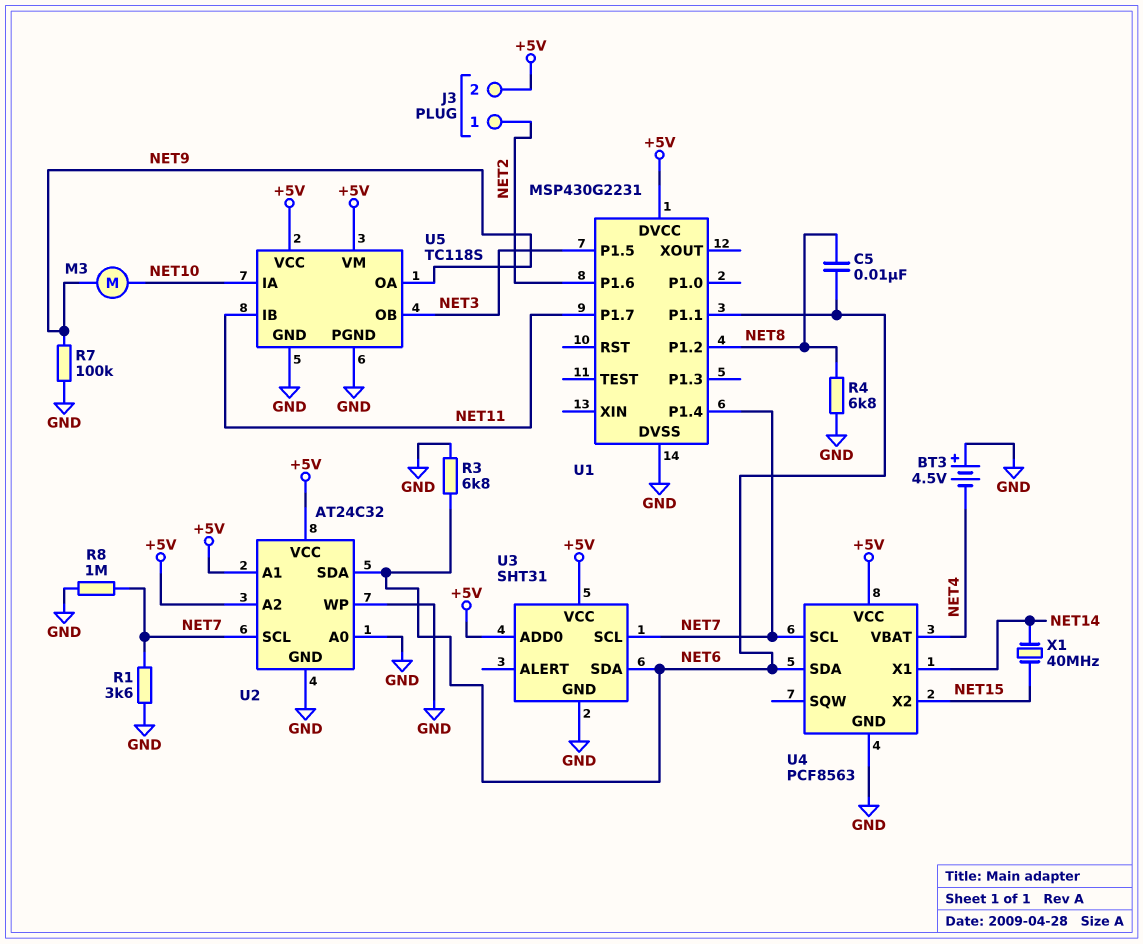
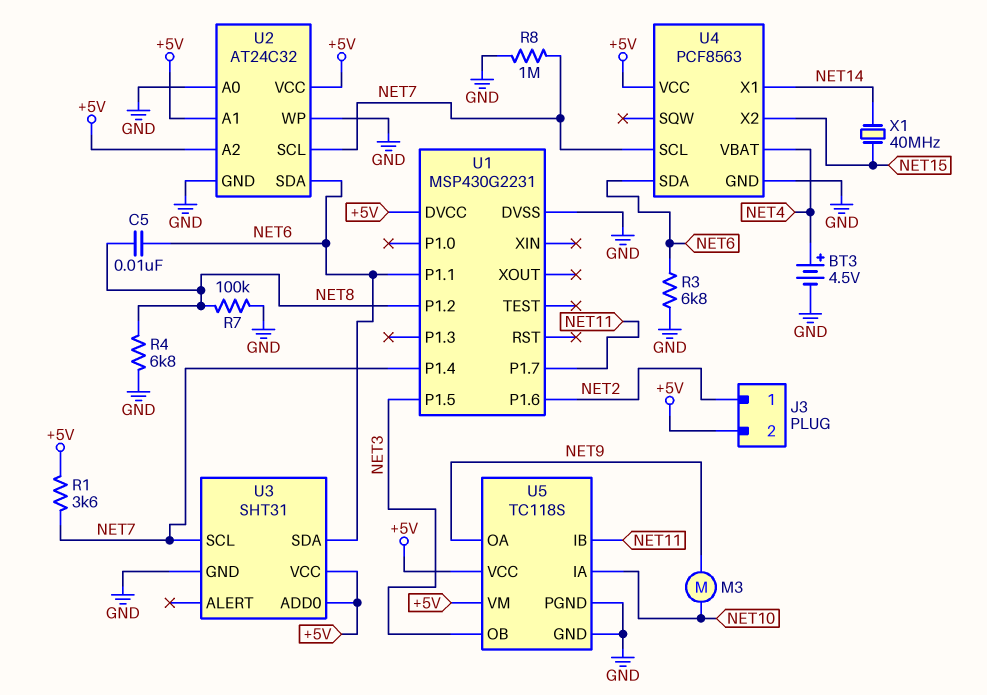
BT3: 4.5V (plus GND, minus NET4) -> 4.5V (plus NET4, minus GND)
R1: 3.6k (GND, NET7) -> 3.6k (+5V, NET7)
R7: 100k (GND, NET9) -> 100k (GND, NET8)

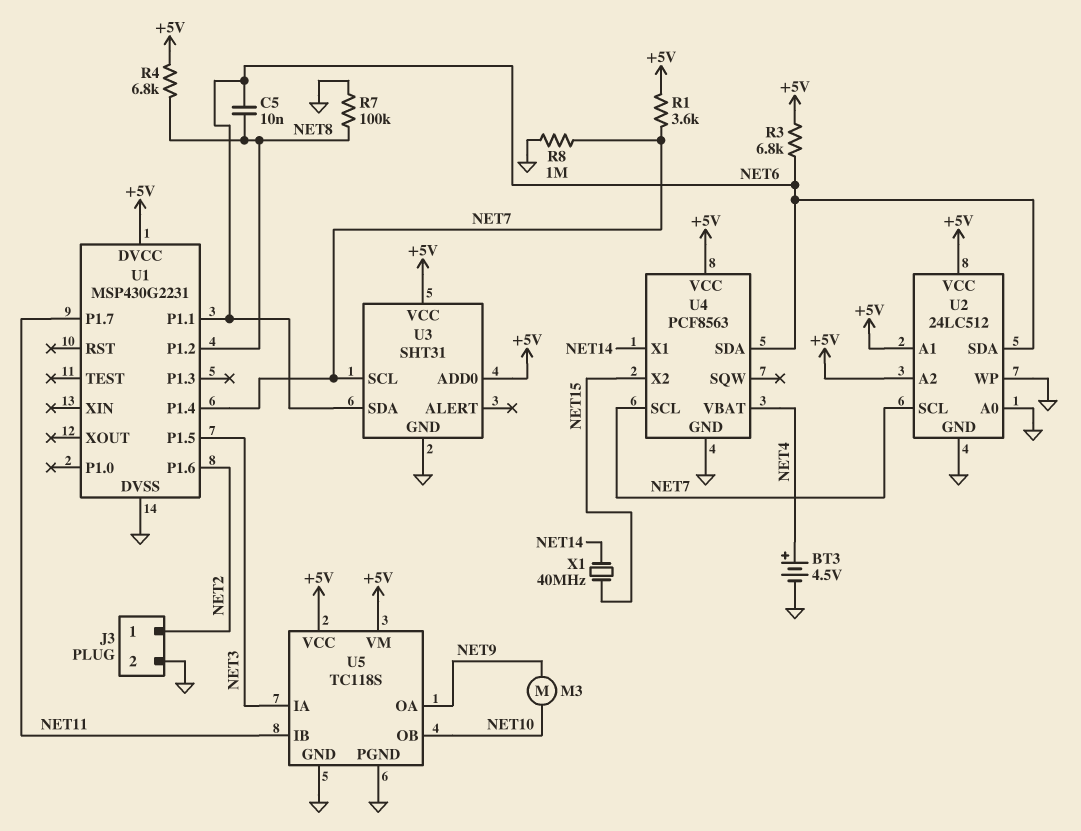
J3 pin 2: +5V -> GND
R3: 6.8k (GND, NET6) -> 6.8k (+5V, NET6)
R4: 6.8k (GND, NET8) -> 6.8k (+5V, NET8)
U2: AT24C32 -> 24LC512
U5 pin IA: NET10 -> NET3
U5 pin OB: NET3 -> NET10

